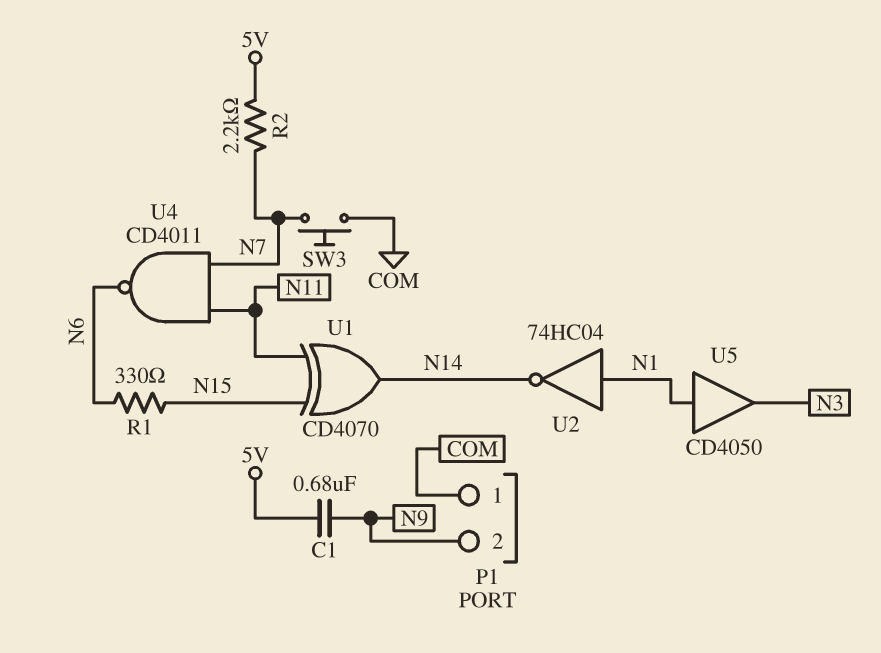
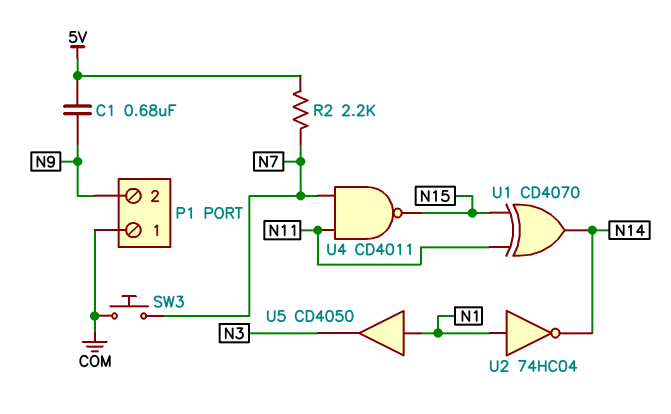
R1: 330 (N6, N15) -> none
U4: NAND CD4011 (in N7, in N11, out N6) -> NAND CD4011 (in N7, in N11, out N15)

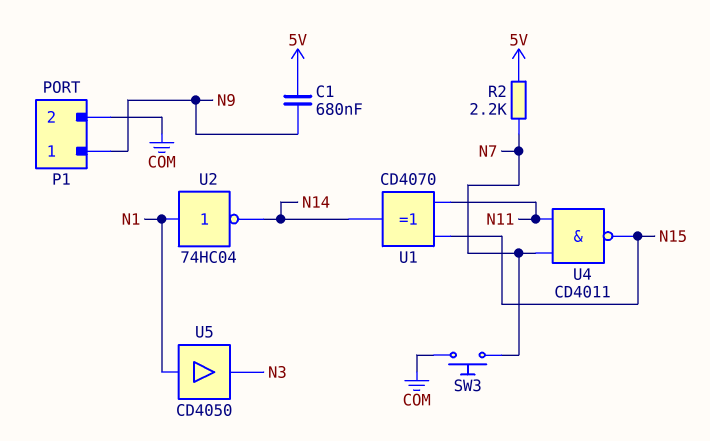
P1 pin 1: COM -> N9
P1 pin 2: N9 -> COM

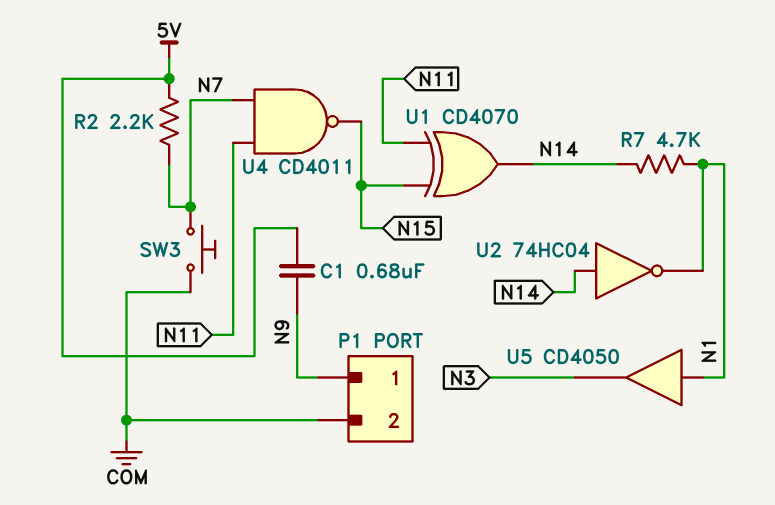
R7: none -> 4.7k (N1, N14)
U2: NOT 74HC04 (in N1, out N14) -> NOT 74HC04 (in N14, out N1)

